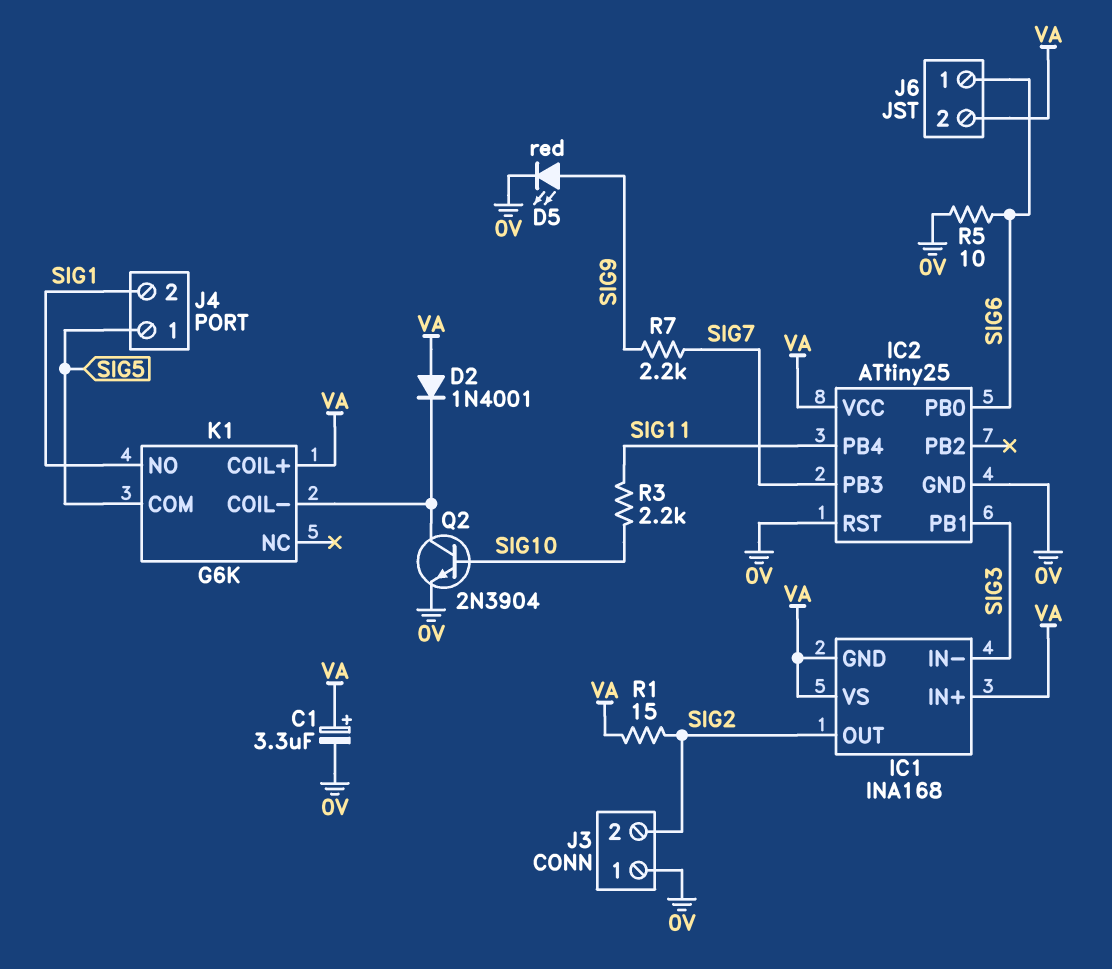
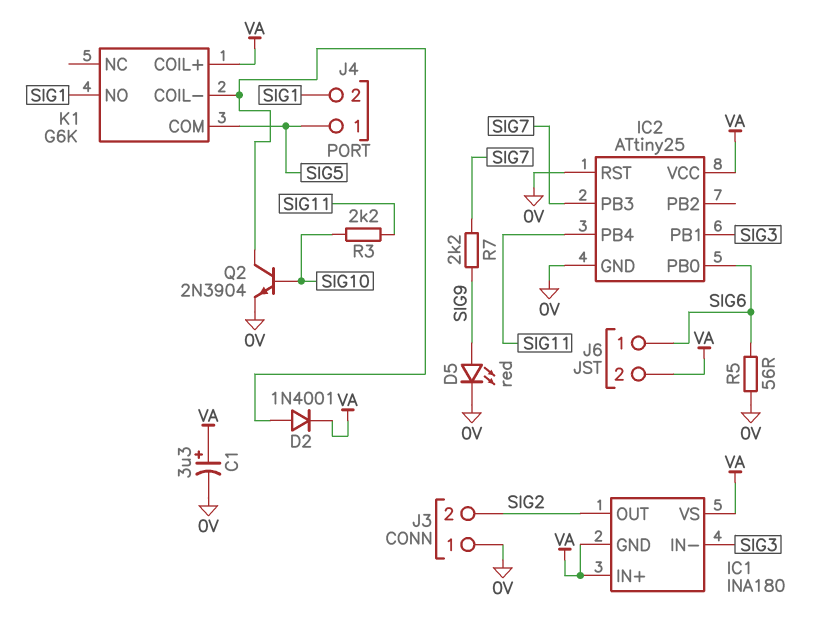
D2: diode 1N4001 (A VA, K K1/COIL-) -> diode 1N4001 (A K1/COIL-, K VA)
IC1: INA168 -> INA180
R1: 15 (SIG2, VA) -> none
R5: 10 (0V, SIG6) -> 56 (0V, SIG6)

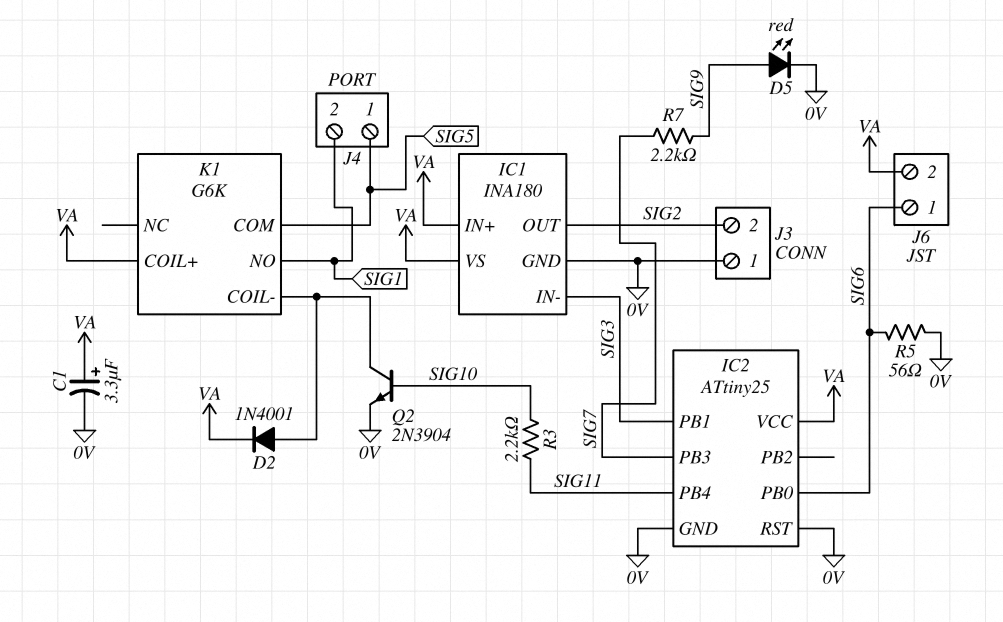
IC1 pin GND: VA -> 0V

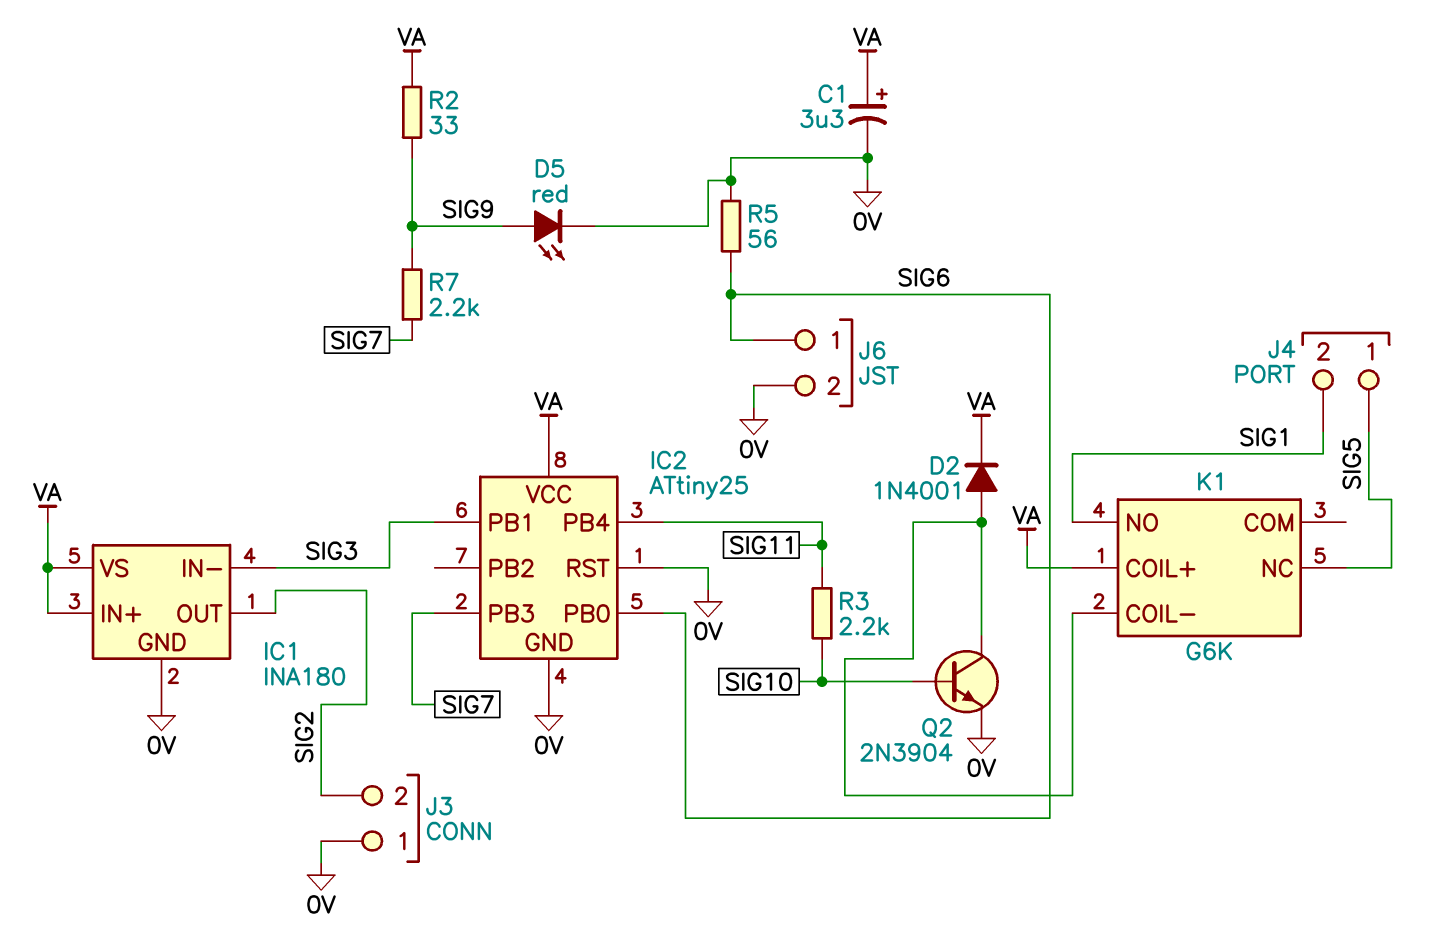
J6 pin 2: VA -> 0V
K1 pin COM: SIG5 -> none
K1 pin NC: none -> SIG5
R2: none -> 33 (SIG9, VA)

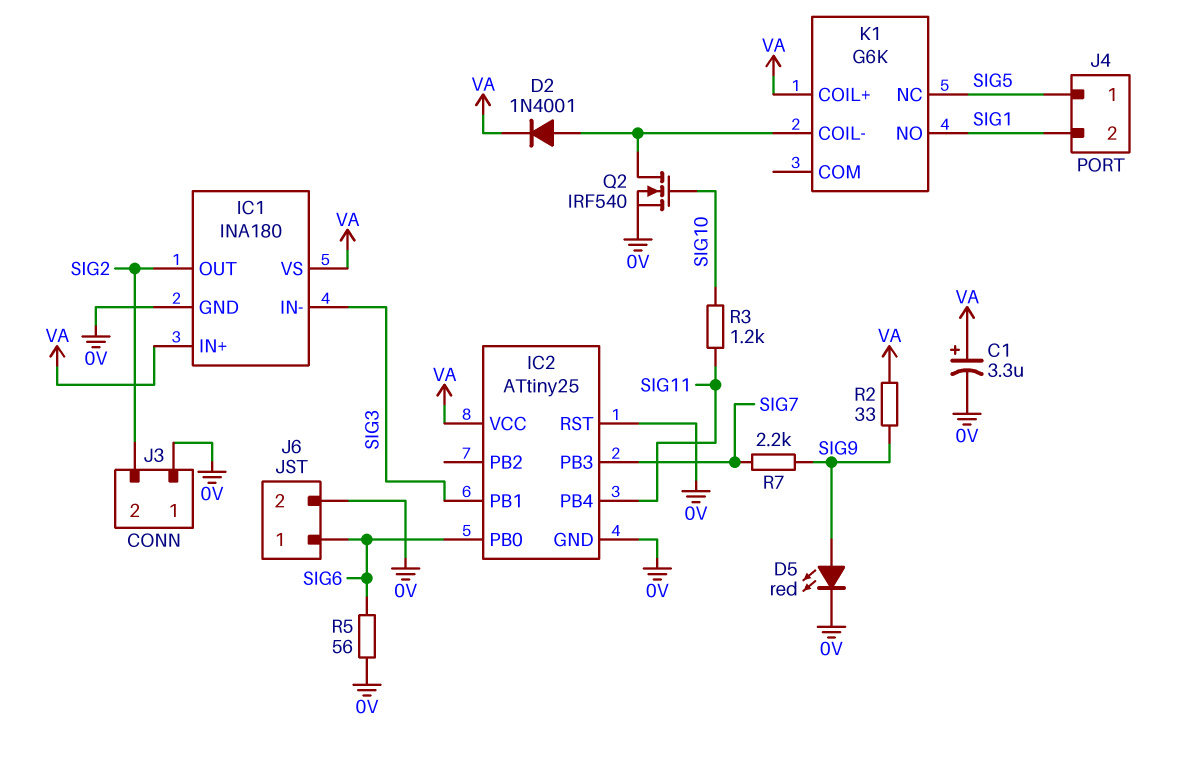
Q2: NPN 2N3904 (B SIG10, C K1/COIL-, E 0V) -> NMOS IRF540 (G SIG10, D K1/COIL-, S 0V)
R3: 2.2k (SIG10, SIG11) -> 1.2k (SIG10, SIG11)

